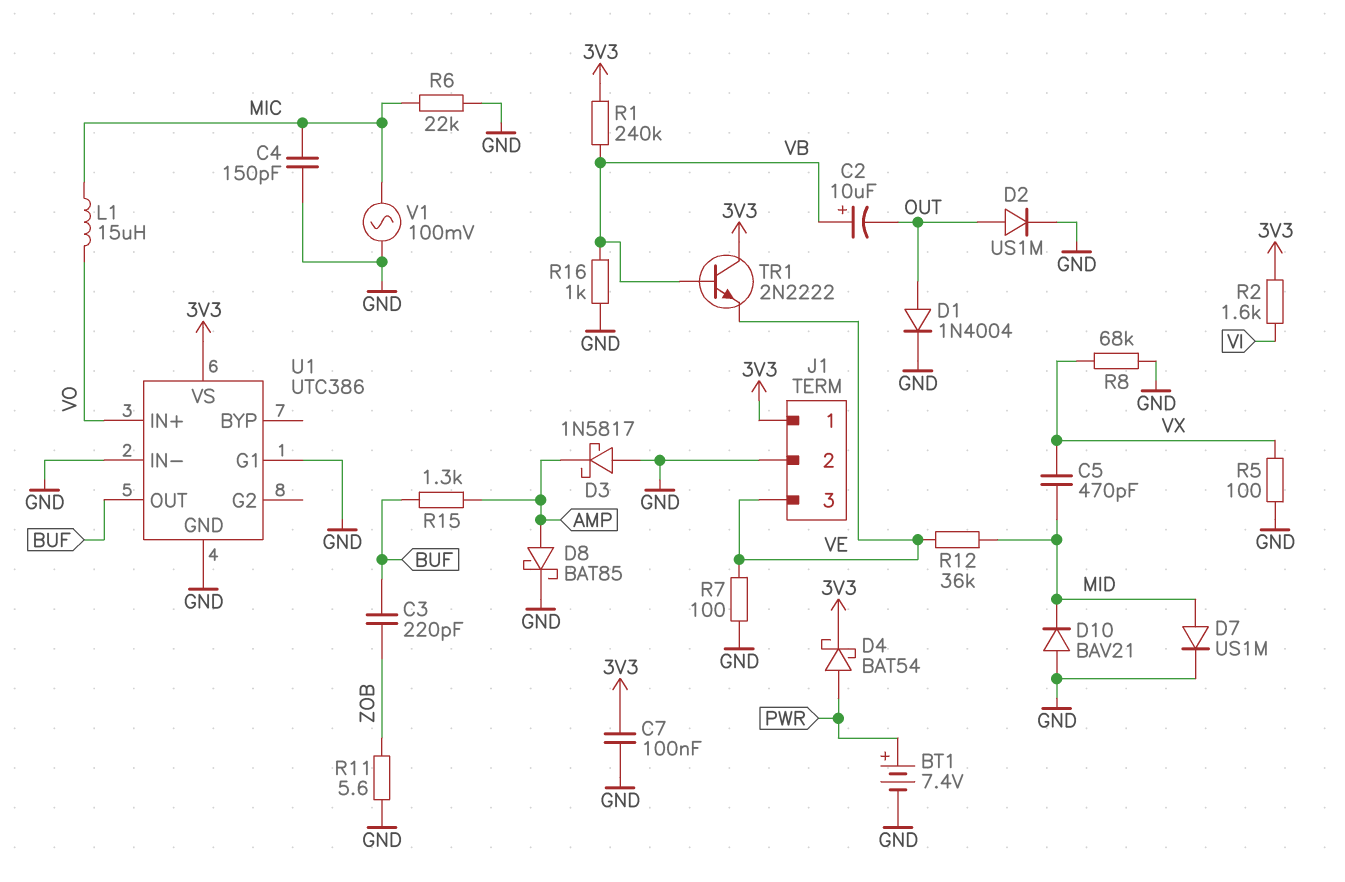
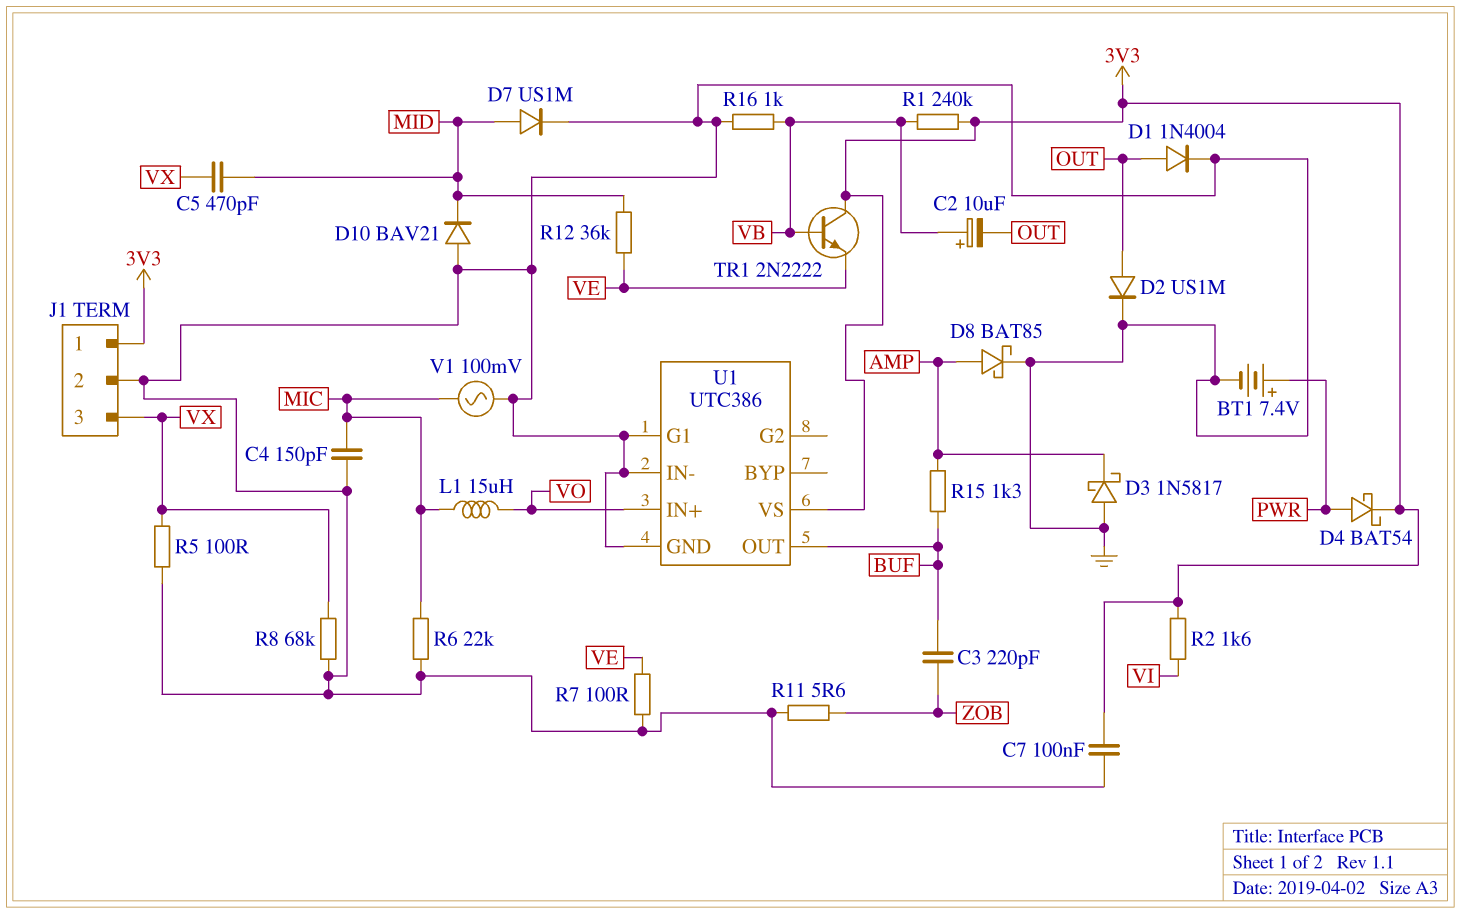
J1 pin 3: VE -> VX

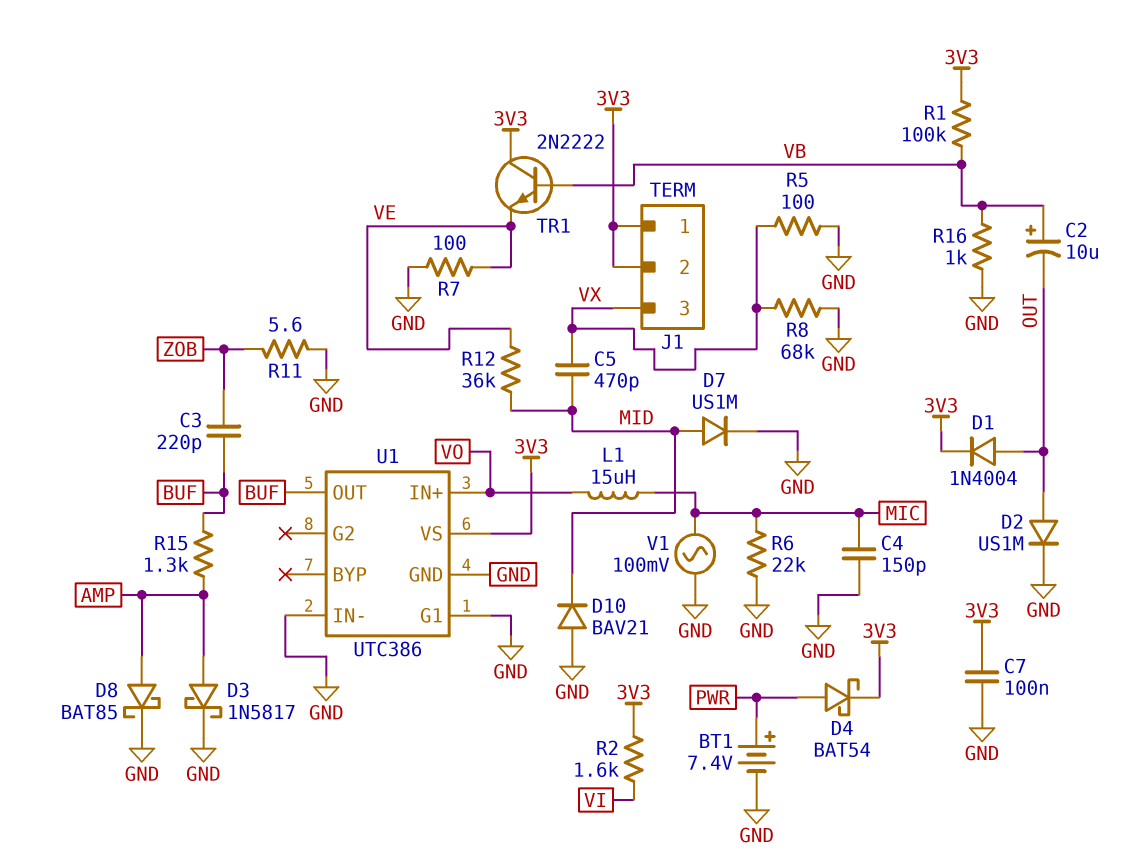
D1: diode 1N4004 (A OUT, K GND) -> diode 1N4004 (A OUT, K 3V3)
D3: schottky 1N5817 (A GND, K AMP) -> schottky 1N5817 (A AMP, K GND)
J1 pin 2: GND -> 3V3
R1: 240k (3V3, VB) -> 100k (3V3, VB)

